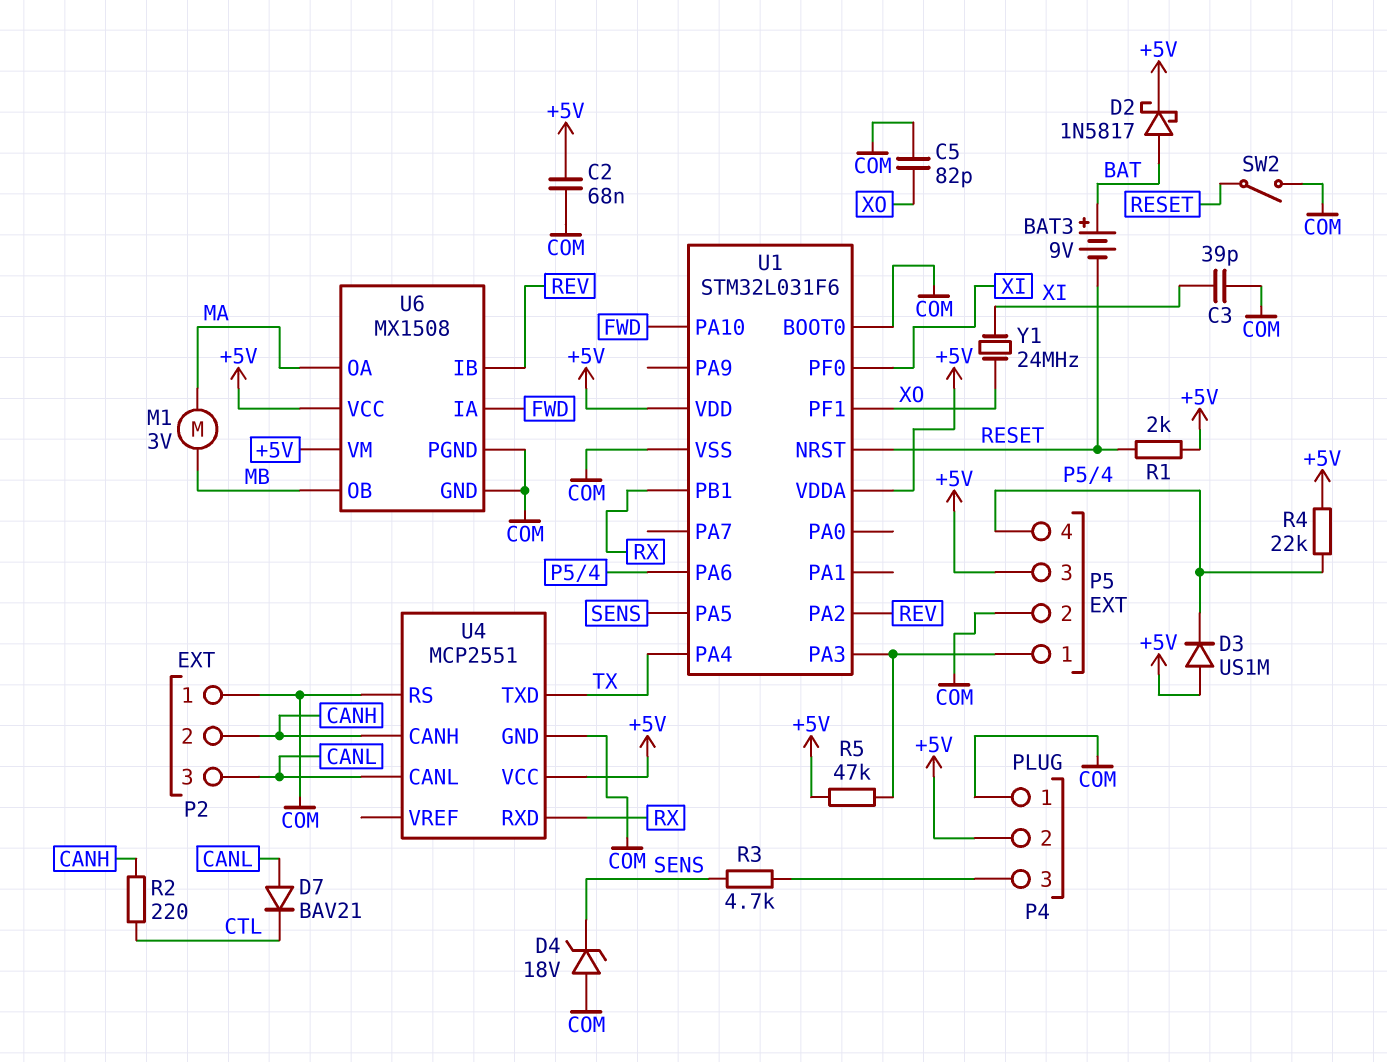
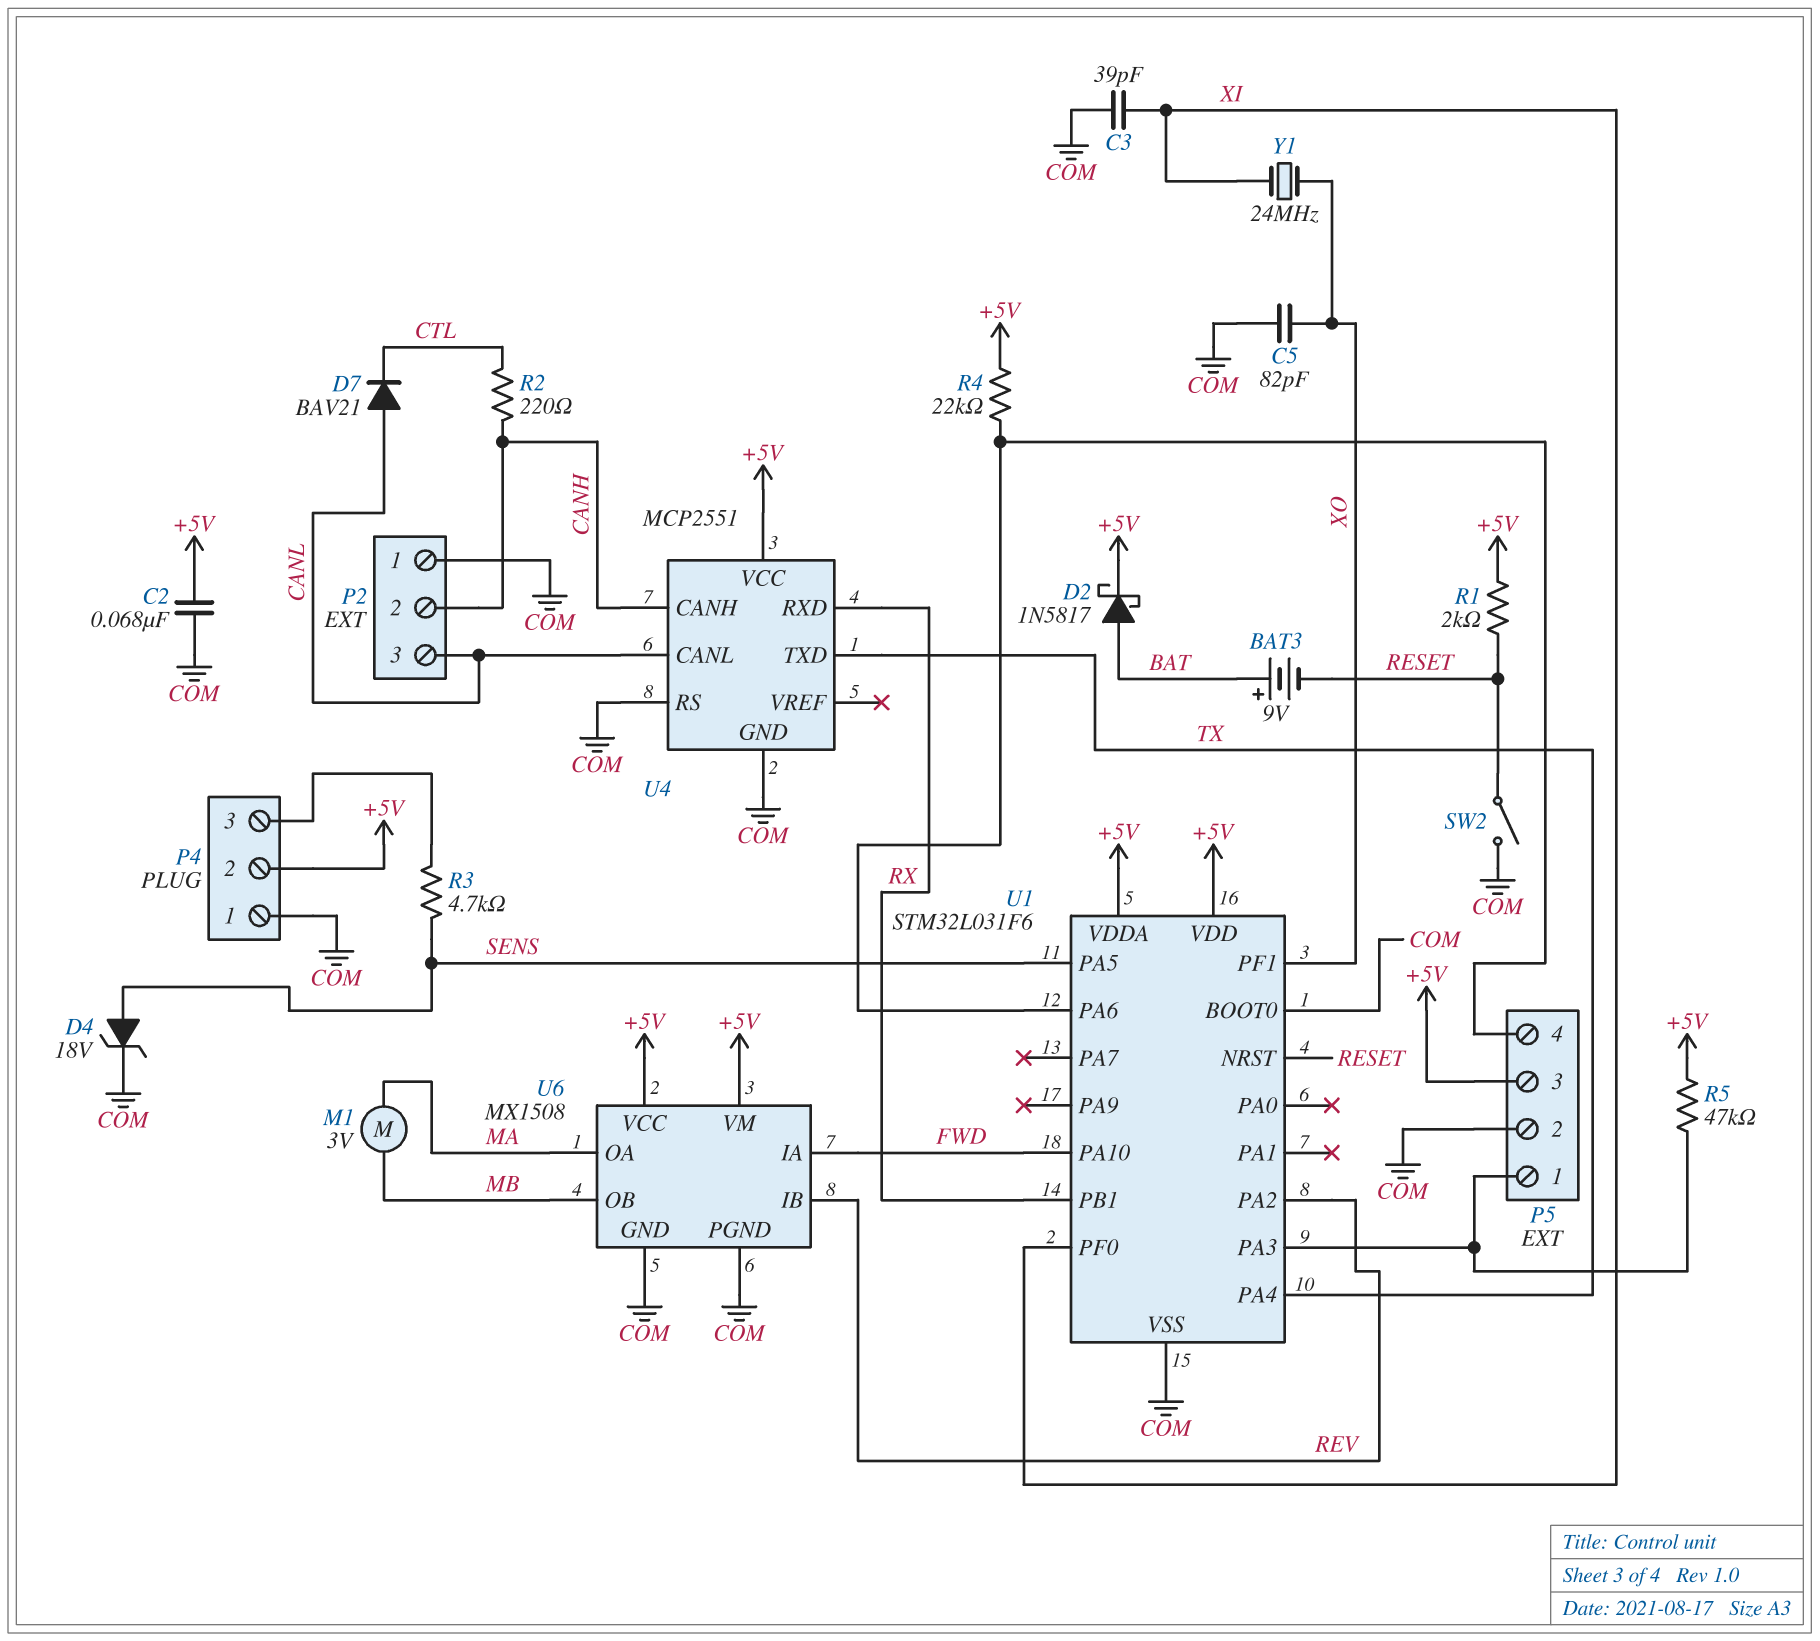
D3: diode US1M (A +5V, K P5/4) -> none
D4: zener 18V (A COM, K SENS) -> zener 18V (A SENS, K COM)

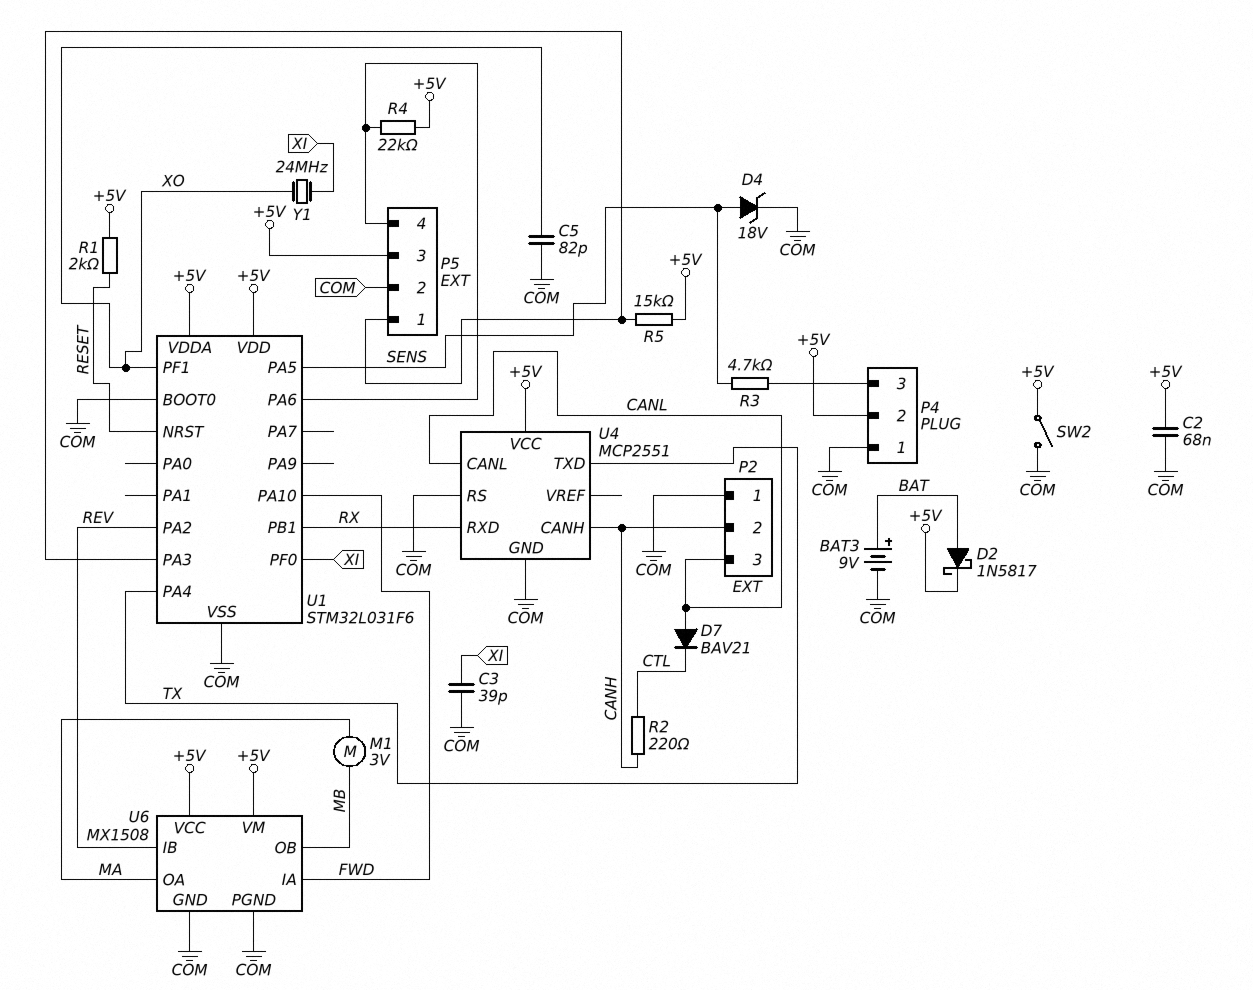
BAT3: 9V (plus BAT, minus RESET) -> 9V (plus BAT, minus COM)
R5: 47k (+5V, P5/1) -> 15k (+5V, P5/1)
SW2: switch (COM, RESET) -> switch (+5V, COM)

